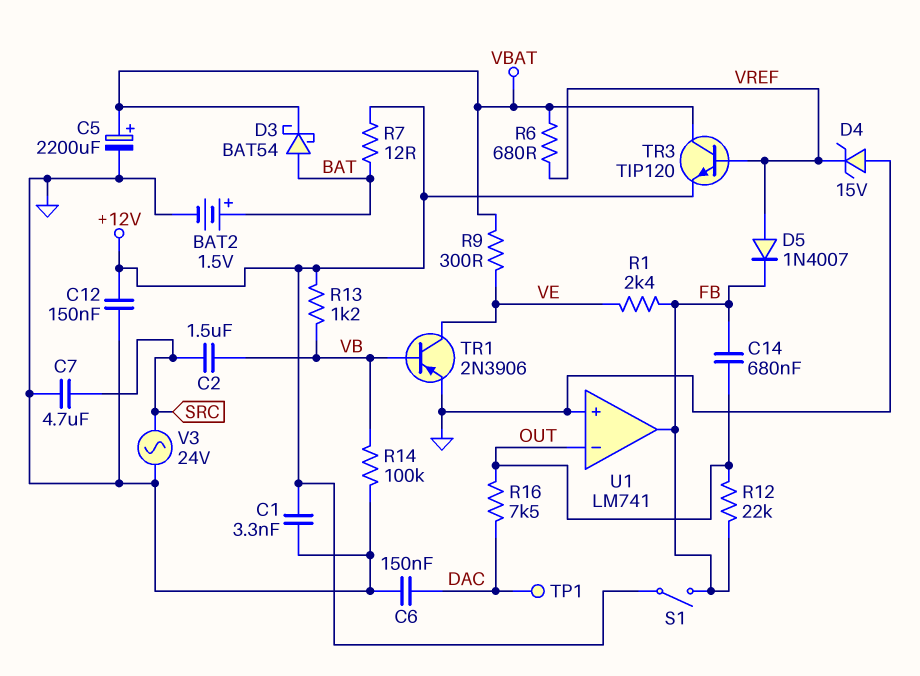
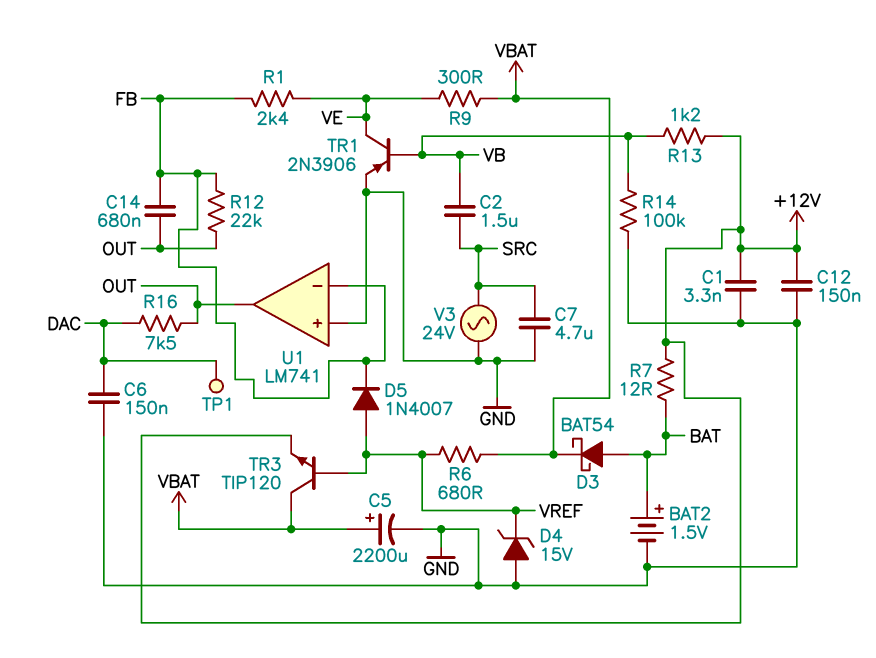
S1: switch (+12V, FB) -> none
U1 pin in-: OUT -> FB
U1 pin out: FB -> OUT

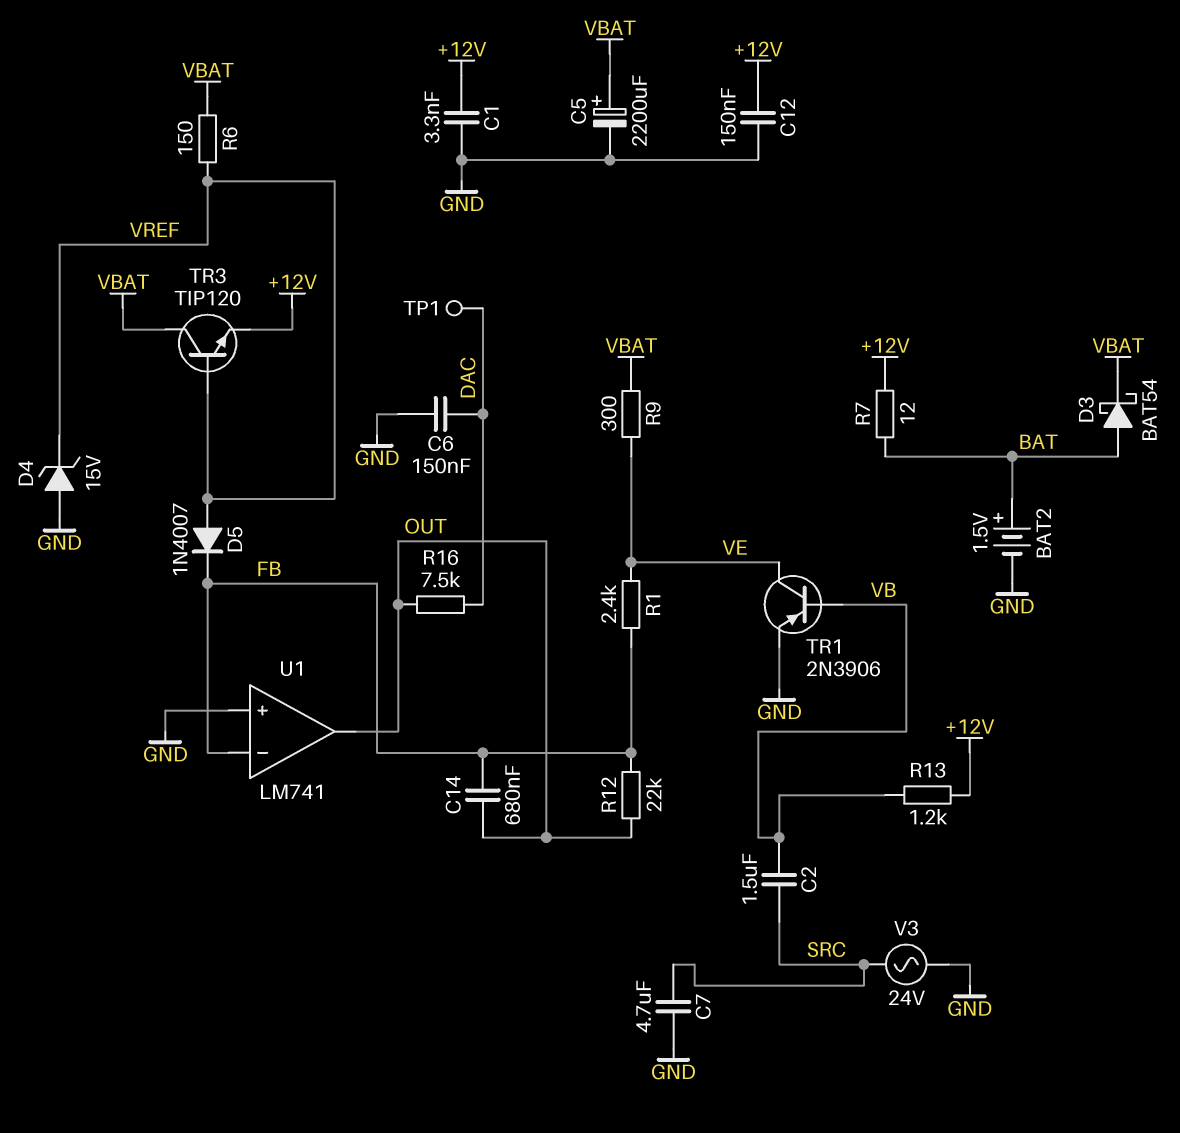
R6: 680 (VBAT, VREF) -> 150 (VBAT, VREF)
R14: 100k (GND, VB) -> none

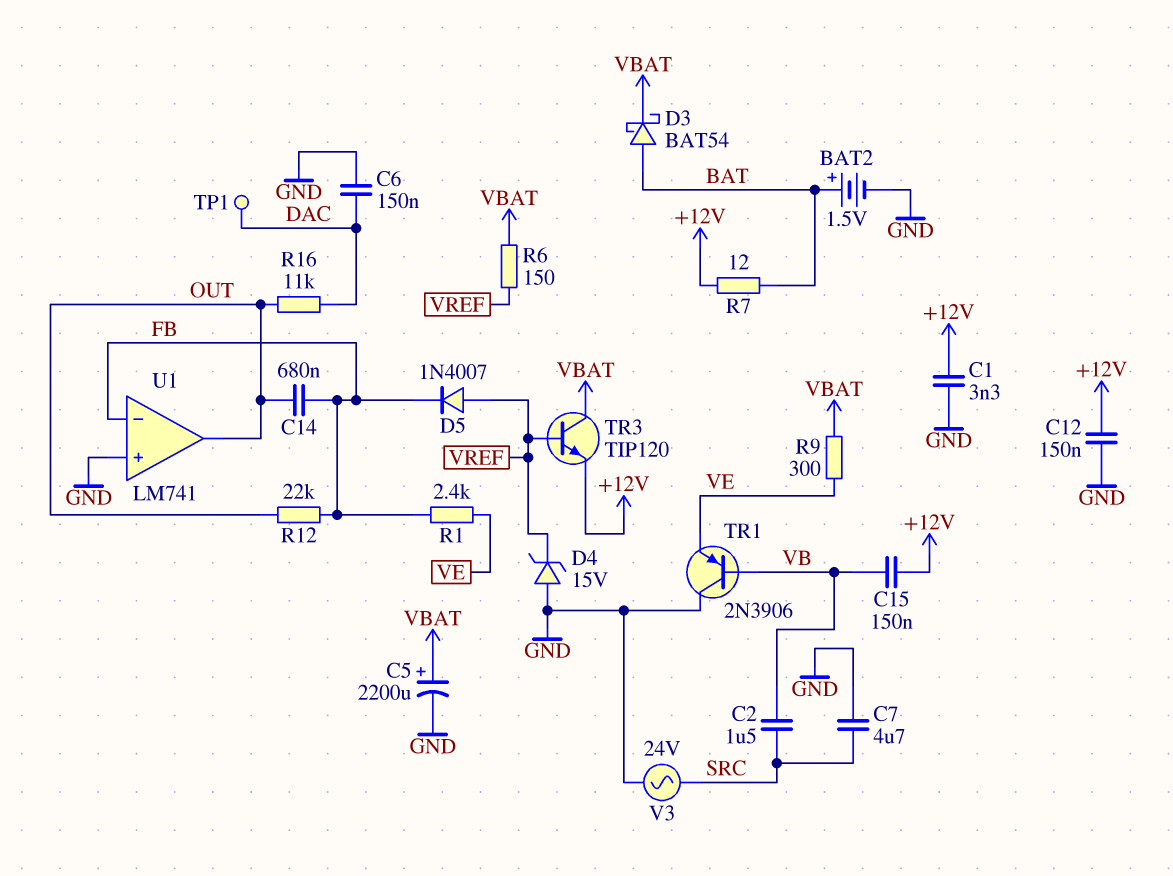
C15: none -> 150nF (+12V, VB)
R13: 1.2k (+12V, VB) -> none
R16: 7.5k (DAC, OUT) -> 11k (DAC, OUT)
TR1: PNP 2N3906 (B VB, C VE, E GND) -> PNP 2N3906 (B VB, C GND, E VE)

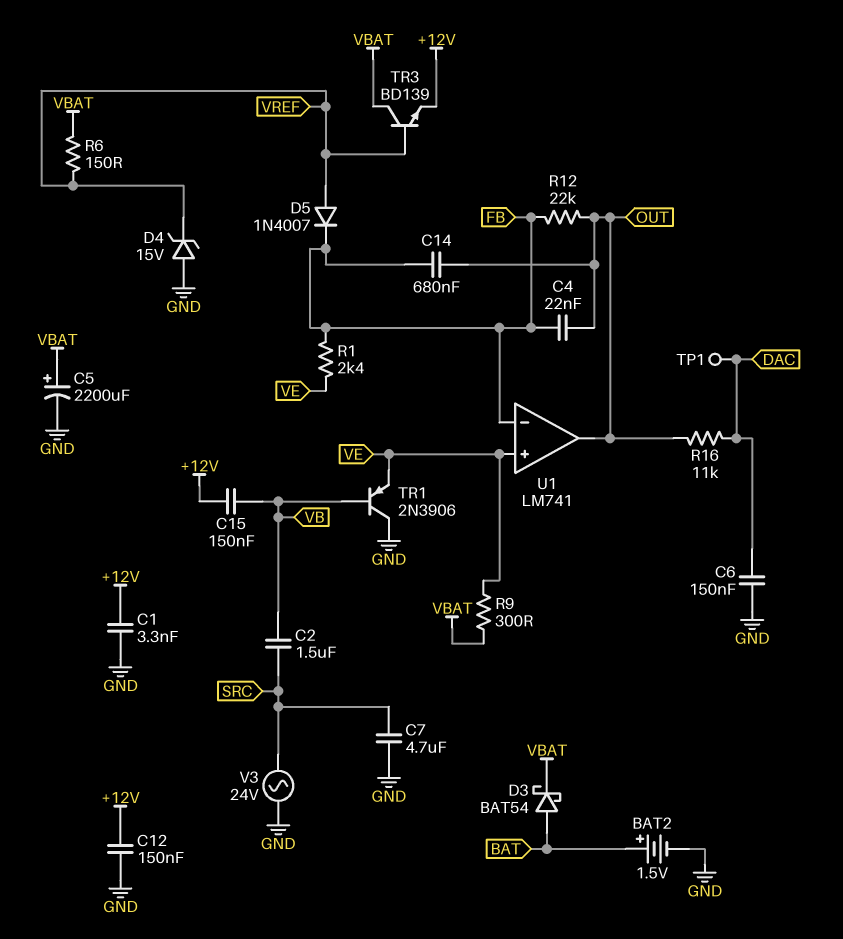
C4: none -> 22nF (FB, OUT)
R7: 12 (+12V, BAT) -> none
TR3: NPN TIP120 (B VREF, C VBAT, E +12V) -> NPN BD139 (B VREF, C VBAT, E +12V)
U1 pin in+: GND -> VE

